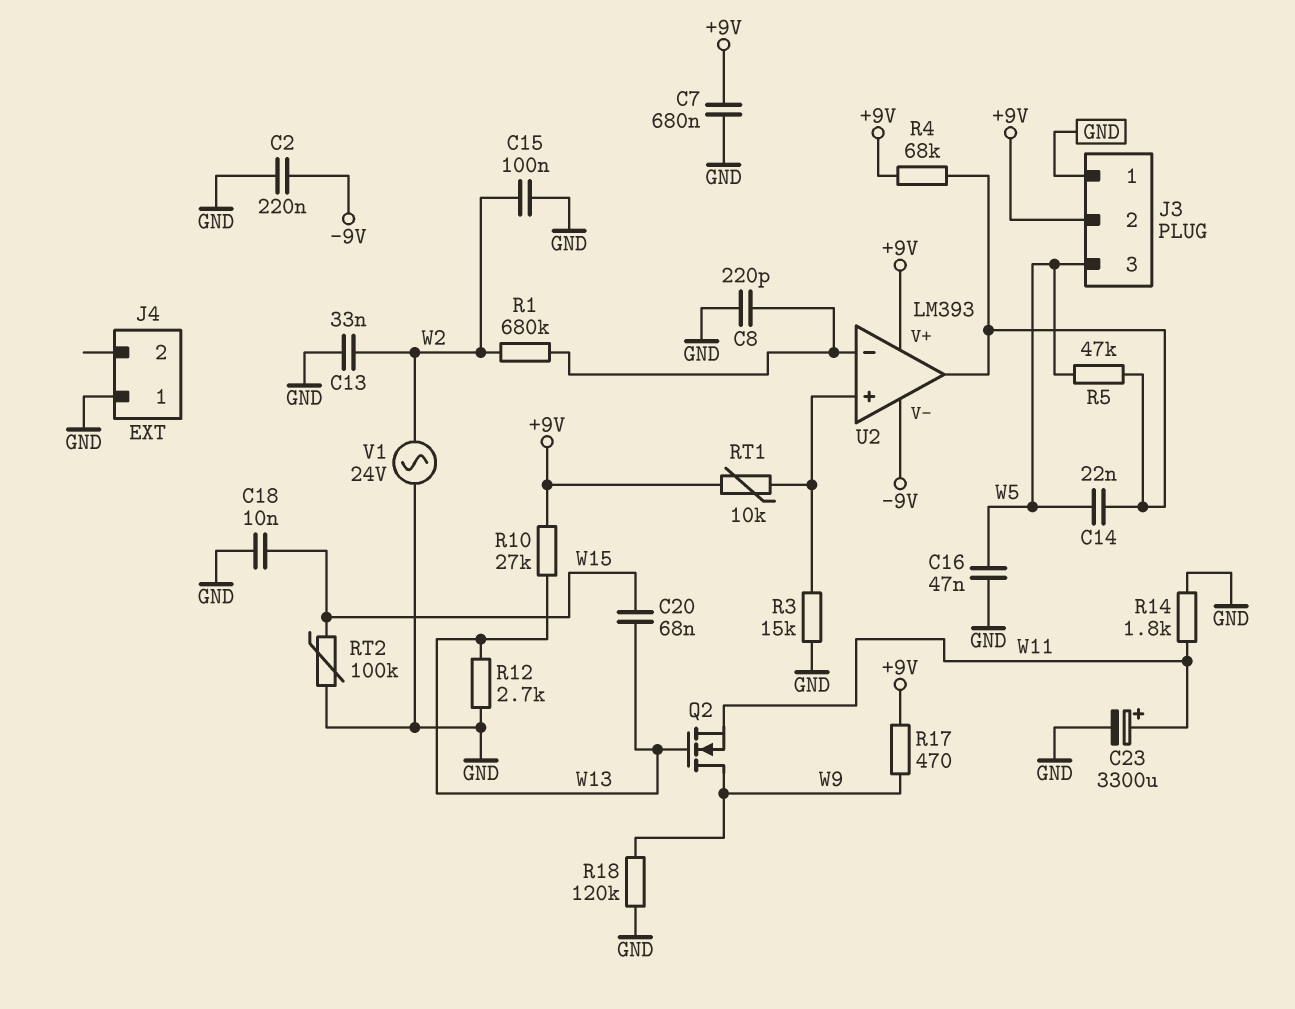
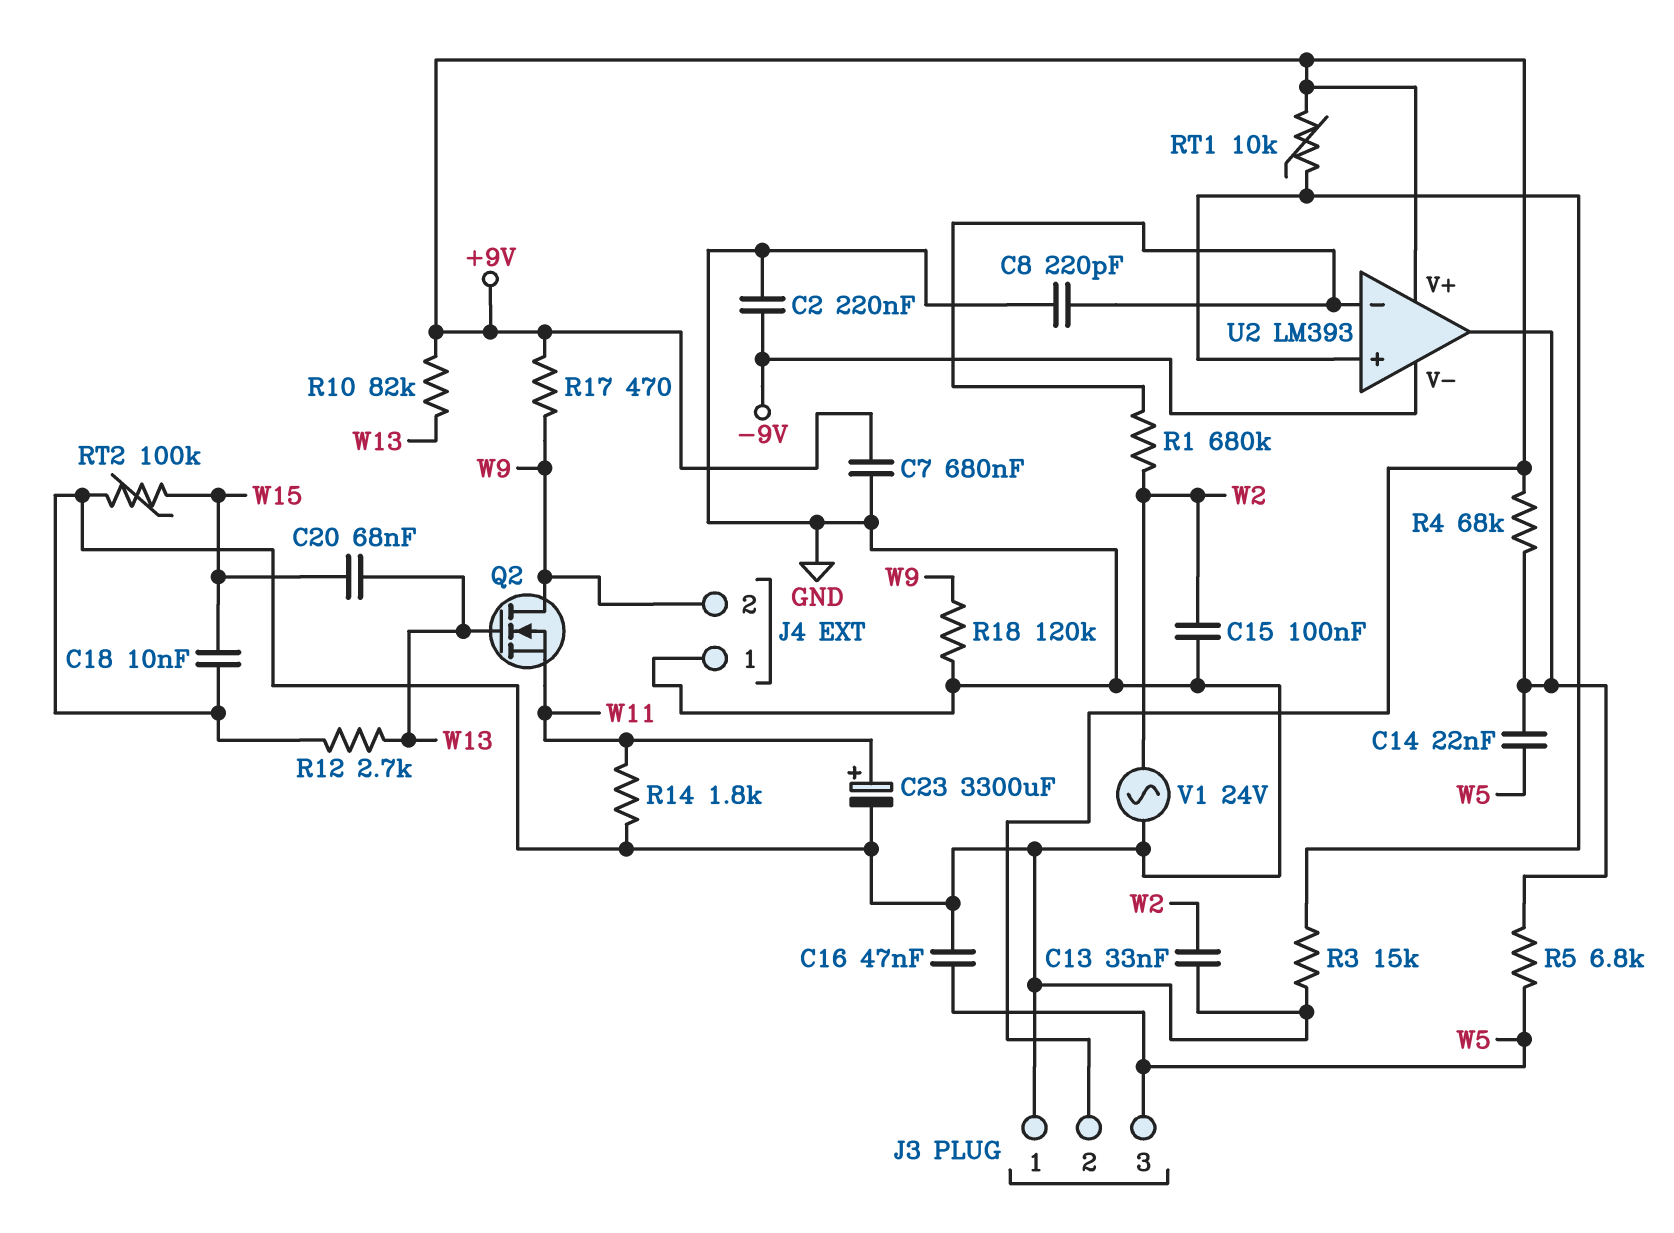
J4 pin 2: none -> W9
R5: 47k (U2/out, W5) -> 6.8k (U2/out, W5)
R10: 27k (+9V, W13) -> 82k (+9V, W13)

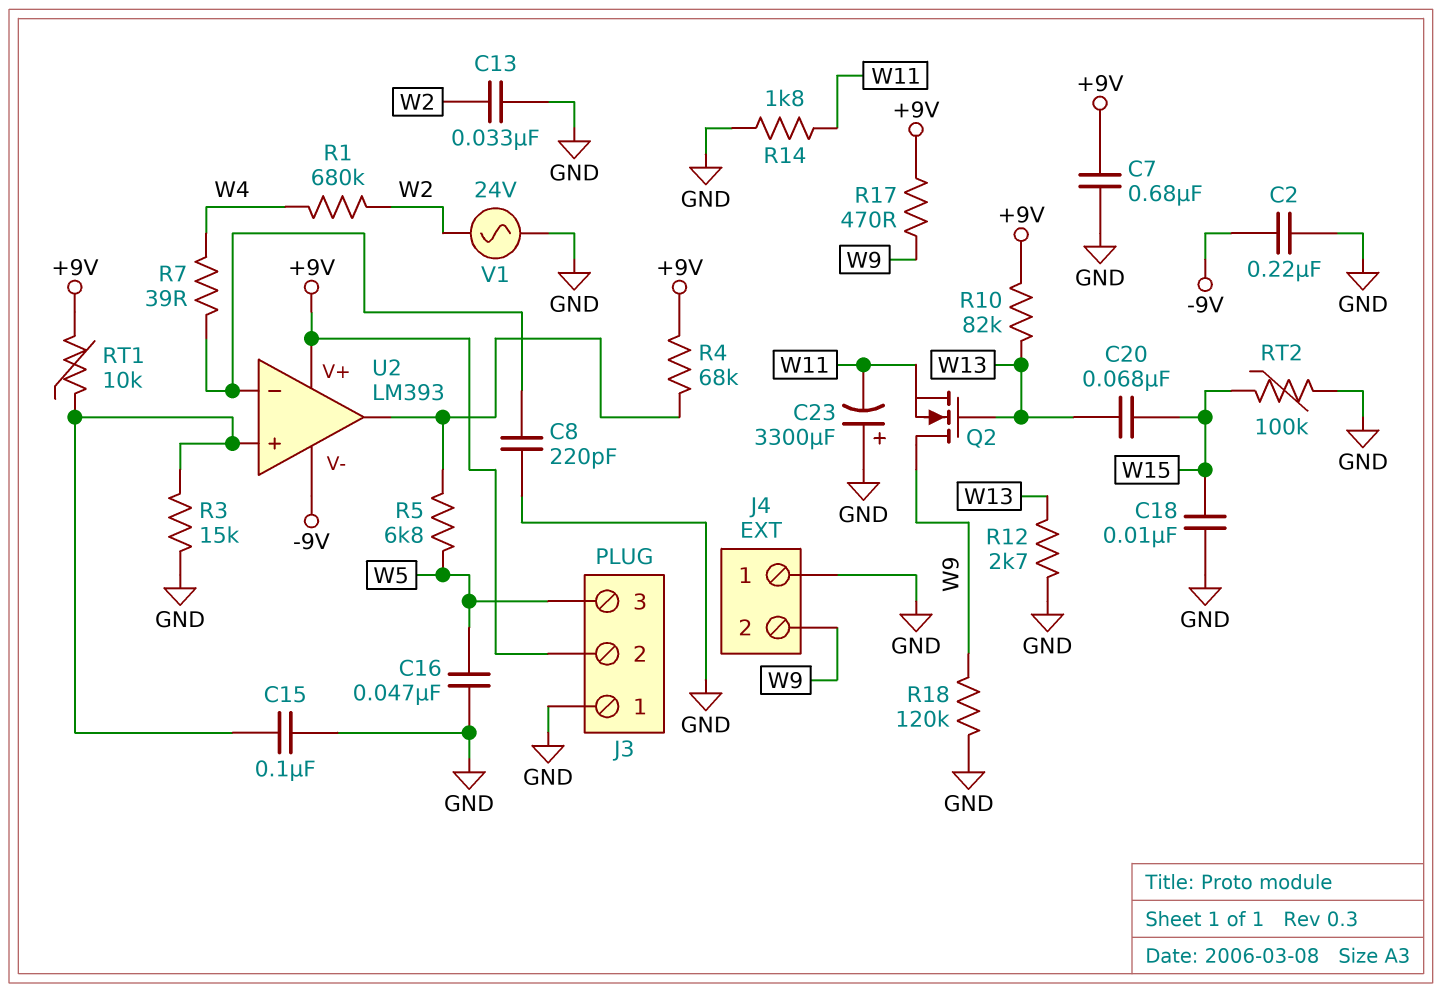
C14: 22nF (U2/out, W5) -> none
C15: 100nF (GND, W2) -> 100nF (GND, U2/in+)
C23: 3300uF (plus W11, minus GND) -> 3300uF (plus GND, minus W11)
R1: 680k (U2/in-, W2) -> 680k (W2, W4)
R7: none -> 39 (U2/in-, W4)

